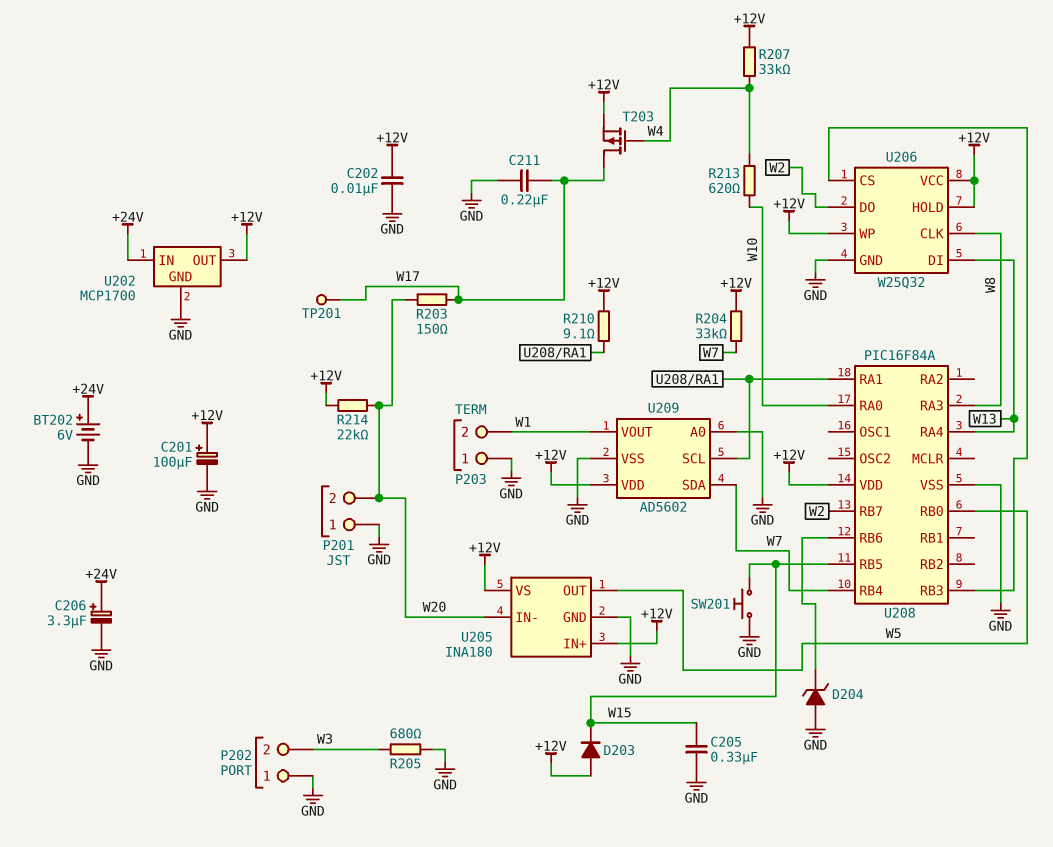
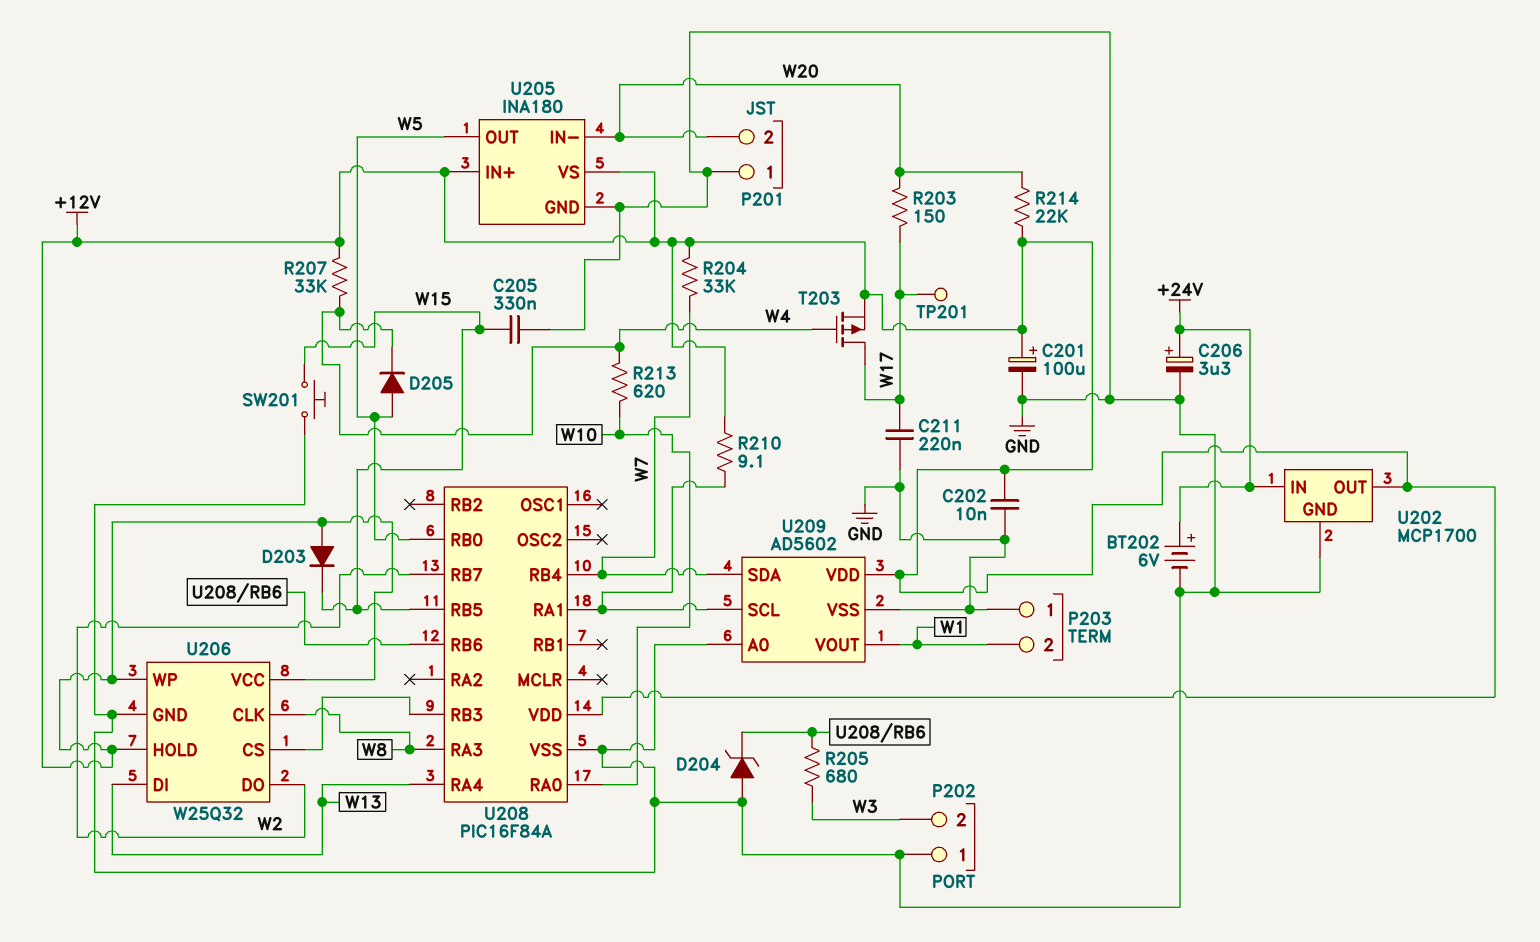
D205: none -> diode (A W5, K W4)
R205: 680 (GND, W3) -> 680 (U208/RB6, W3)

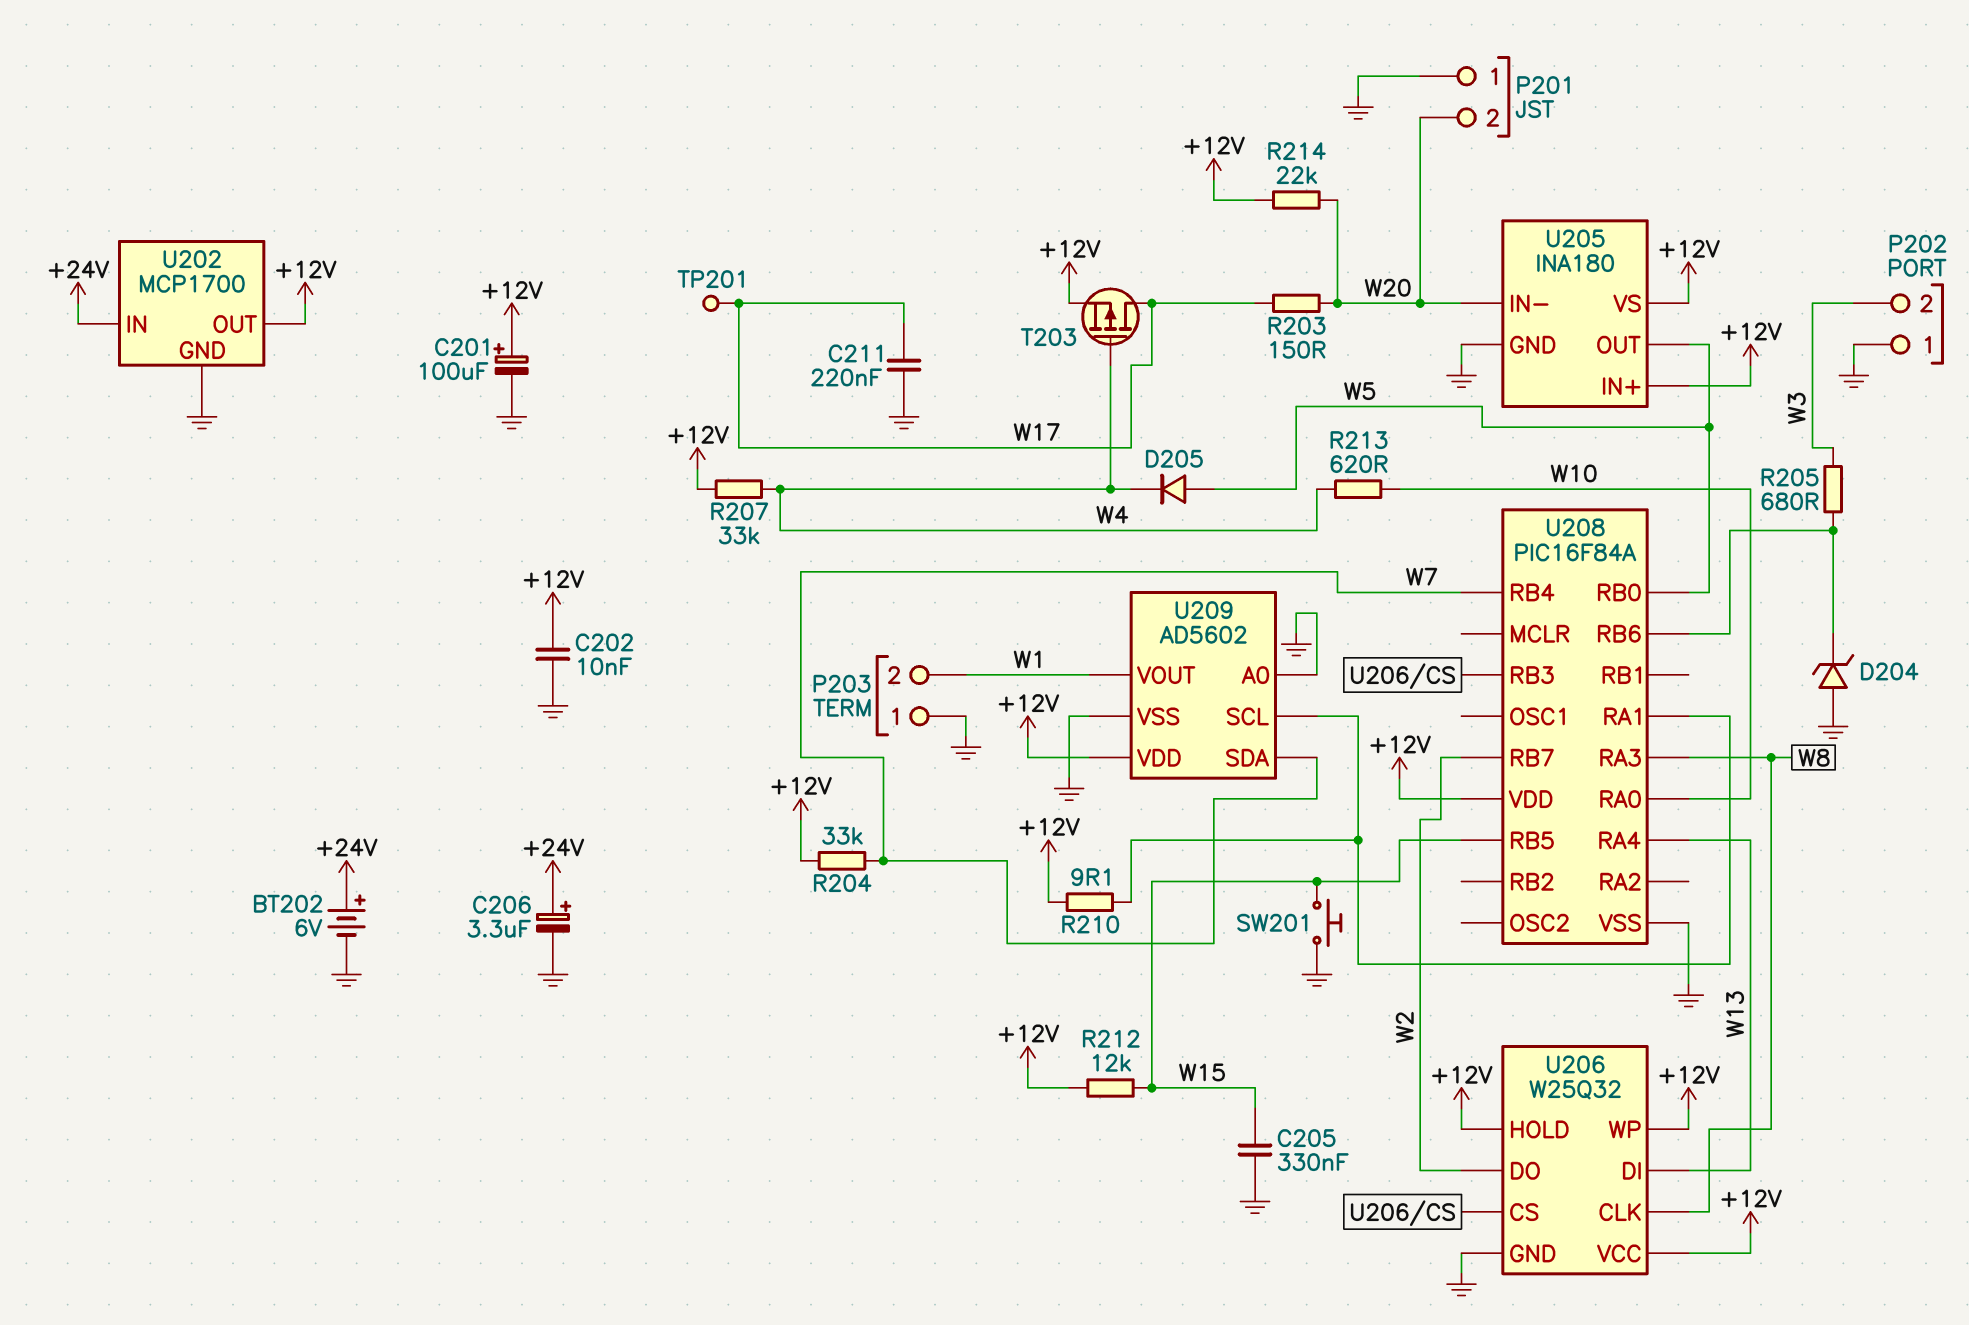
D203: diode (A +12V, K W15) -> none
R212: none -> 12k (+12V, W15)

